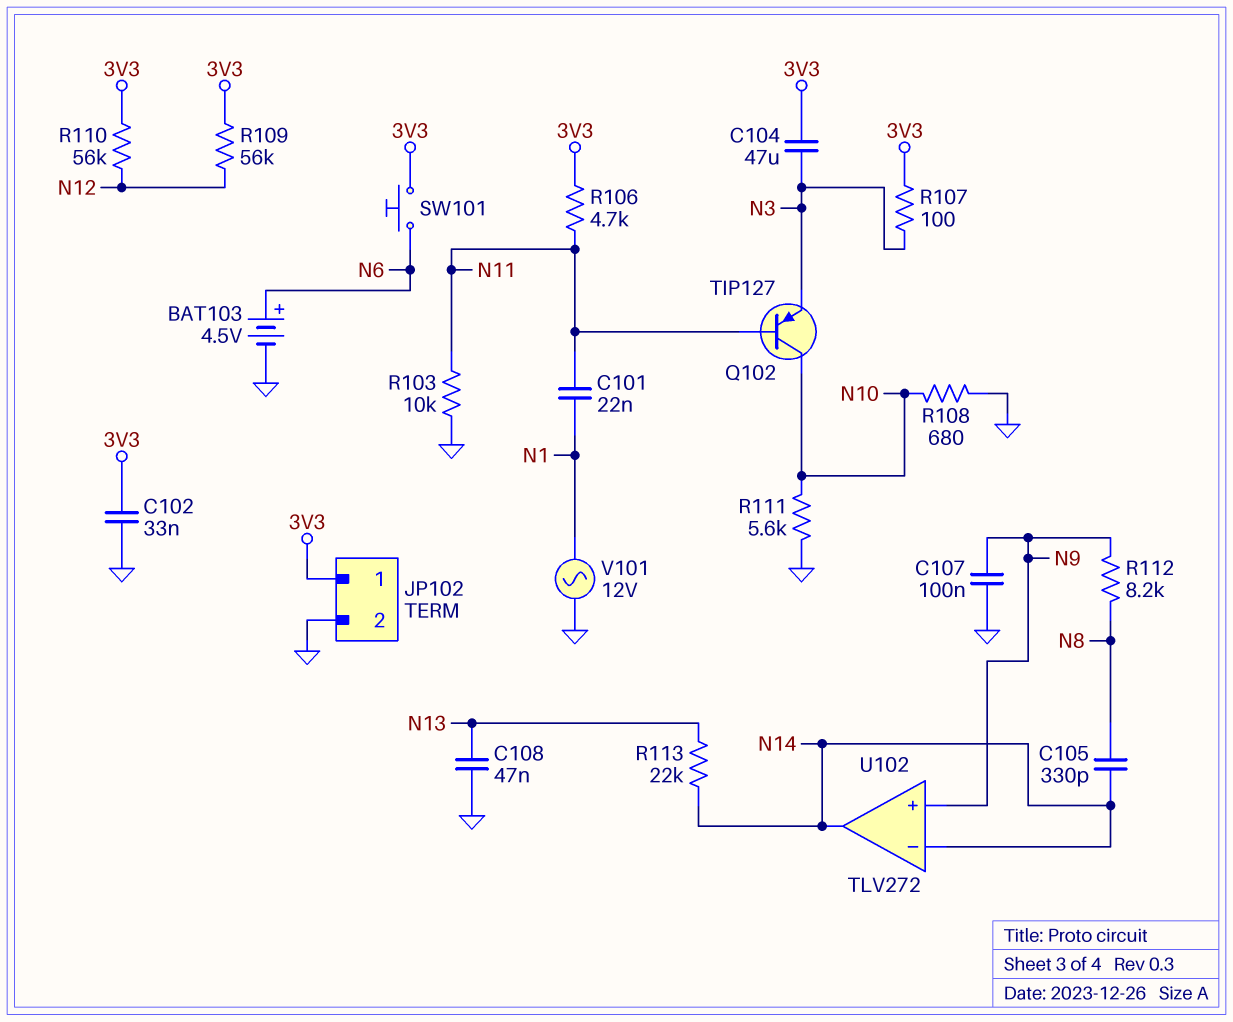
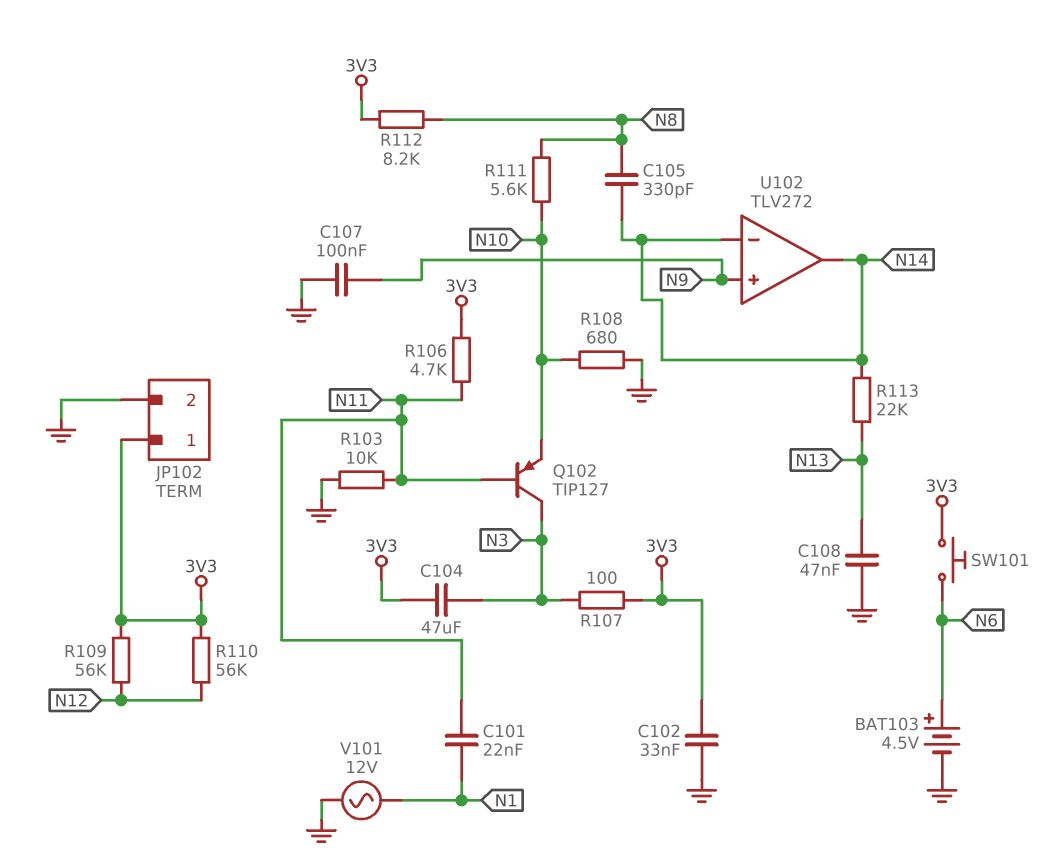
Q102: PNP TIP127 (B N11, C N10, E N3) -> PNP TIP127 (B N11, C N3, E N10)
R111: 5.6k (GND, N10) -> 5.6k (N8, N10)
R112: 8.2k (N8, N9) -> 8.2k (3V3, N8)

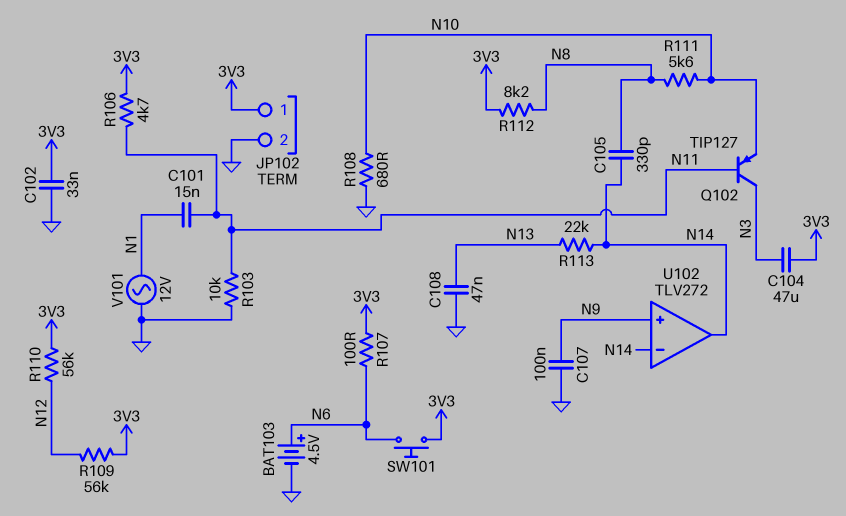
C101: 22nF (N1, N11) -> 15nF (N1, N11)
R107: 100 (3V3, N3) -> 100 (3V3, N6)

